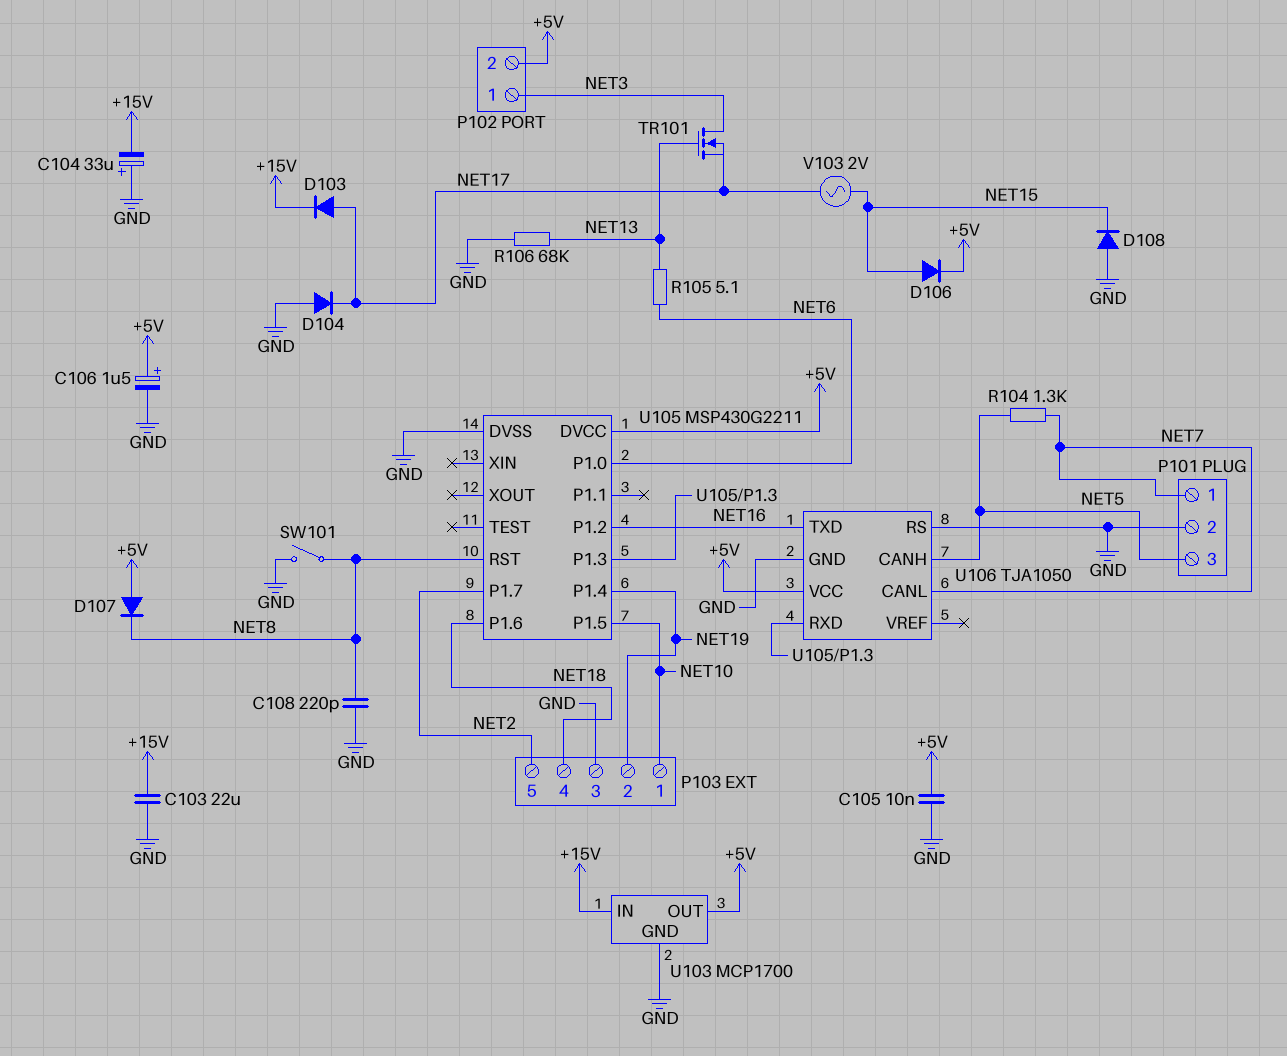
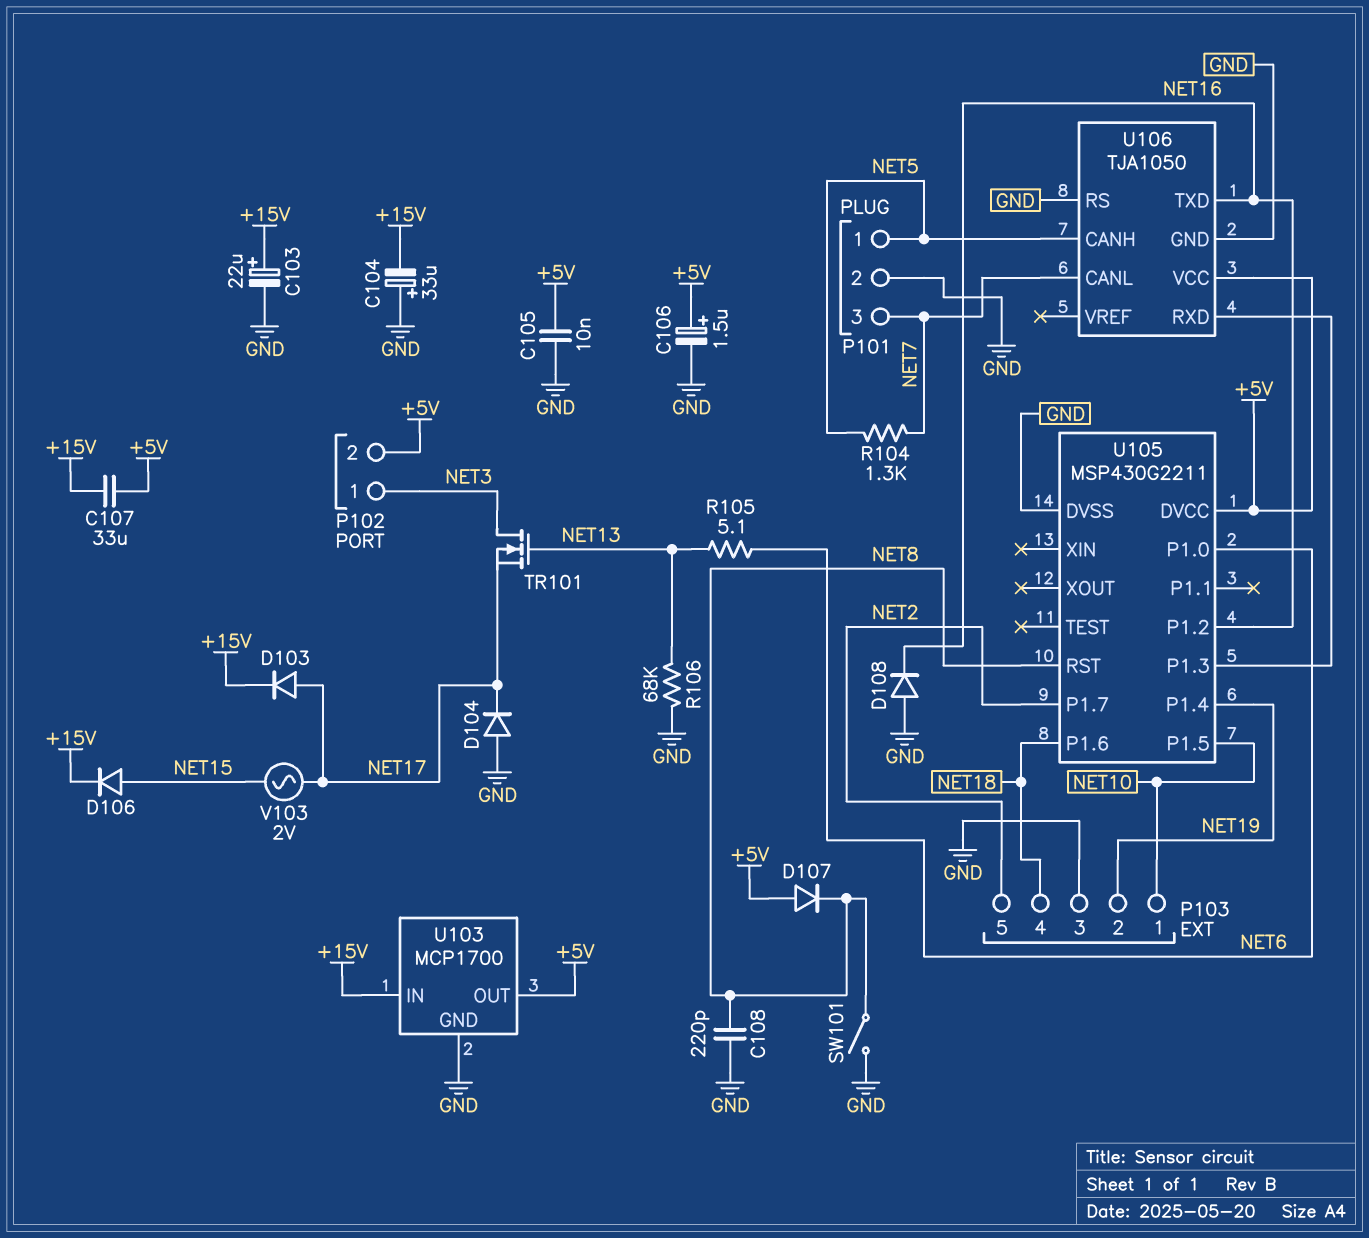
C103: 22uF (+15V, GND) -> 22uF (plus +15V, minus GND)
C107: none -> 33uF (+5V, +15V)
D106: diode (A NET15, K +5V) -> diode (A NET15, K +15V)
D108: diode (A GND, K NET15) -> diode (A GND, K NET16)
P101 pin 1: NET7 -> NET5
P101 pin 3: NET5 -> NET7

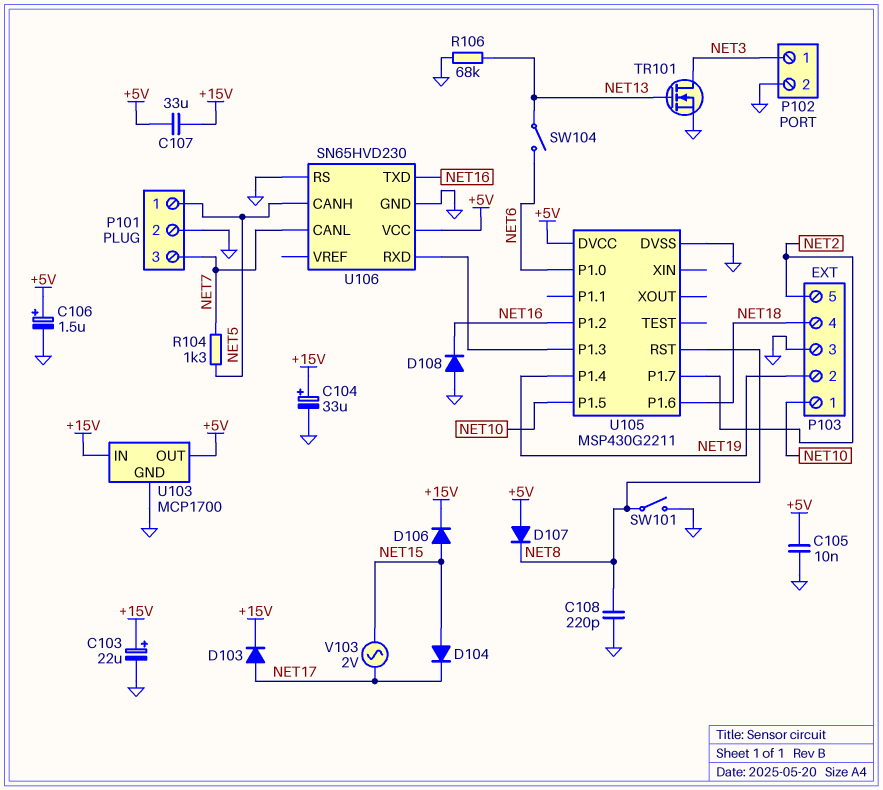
C104: 33uF (plus GND, minus +15V) -> 33uF (plus +15V, minus GND)
D104: diode (A GND, K NET17) -> diode (A NET15, K NET17)
P102 pin 2: +5V -> GND
R105: 5.1 (NET6, NET13) -> none
SW104: none -> switch (NET6, NET13)
TR101: NMOS (G NET13, D NET3, S NET17) -> NMOS (G NET13, D NET3, S GND)
U106: TJA1050 -> SN65HVD230

